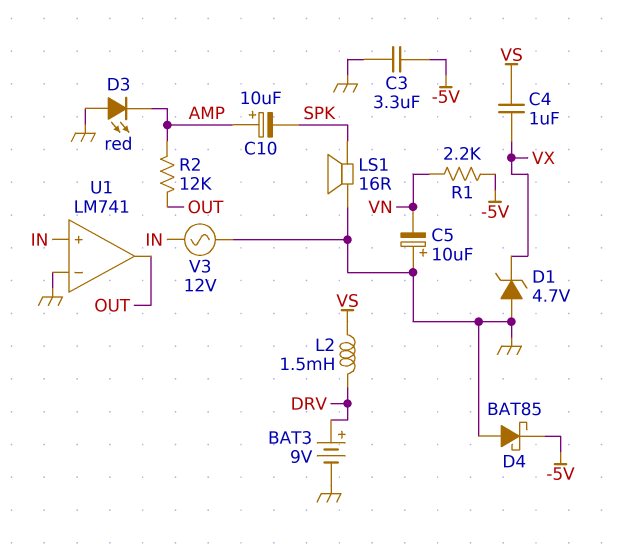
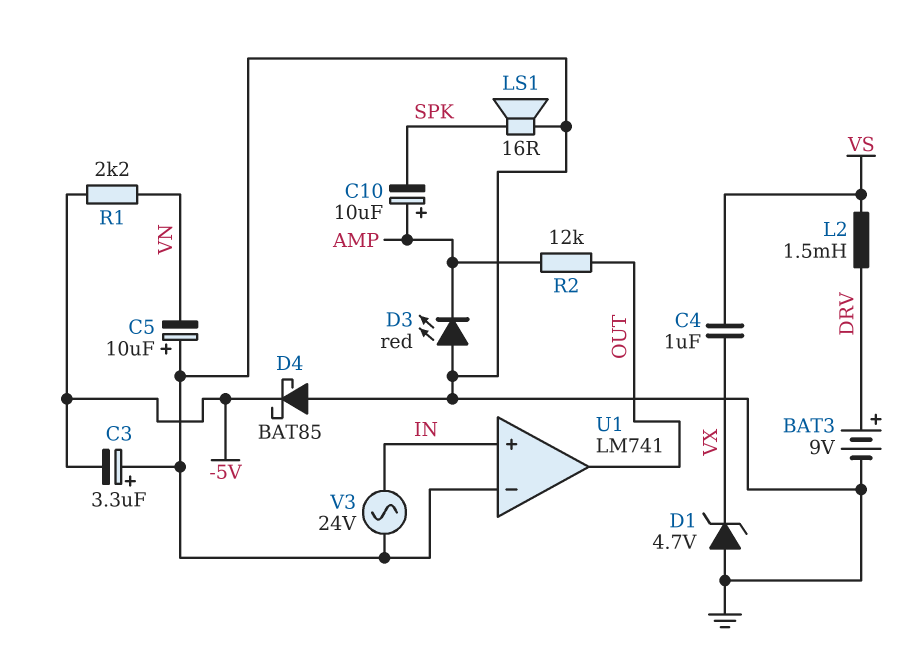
C3: 3.3uF (-5V, GND) -> 3.3uF (plus GND, minus -5V)
V3: AC 12V (GND, IN) -> AC 24V (GND, IN)

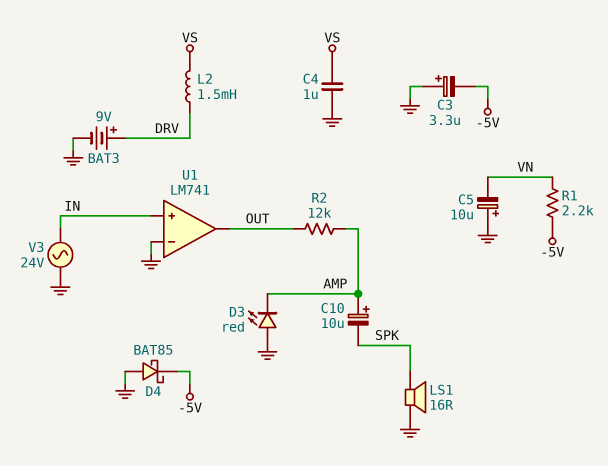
C4: 1uF (VS, VX) -> 1uF (GND, VS)
D1: zener 4.7V (A GND, K VX) -> none

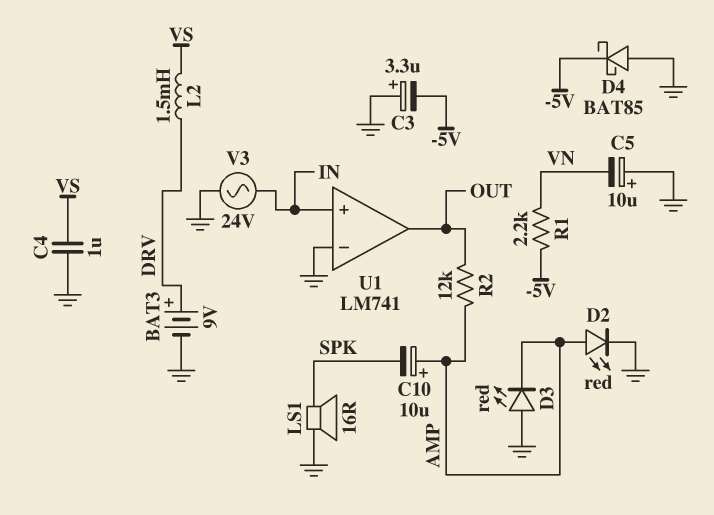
D2: none -> LED red (A AMP, K GND)

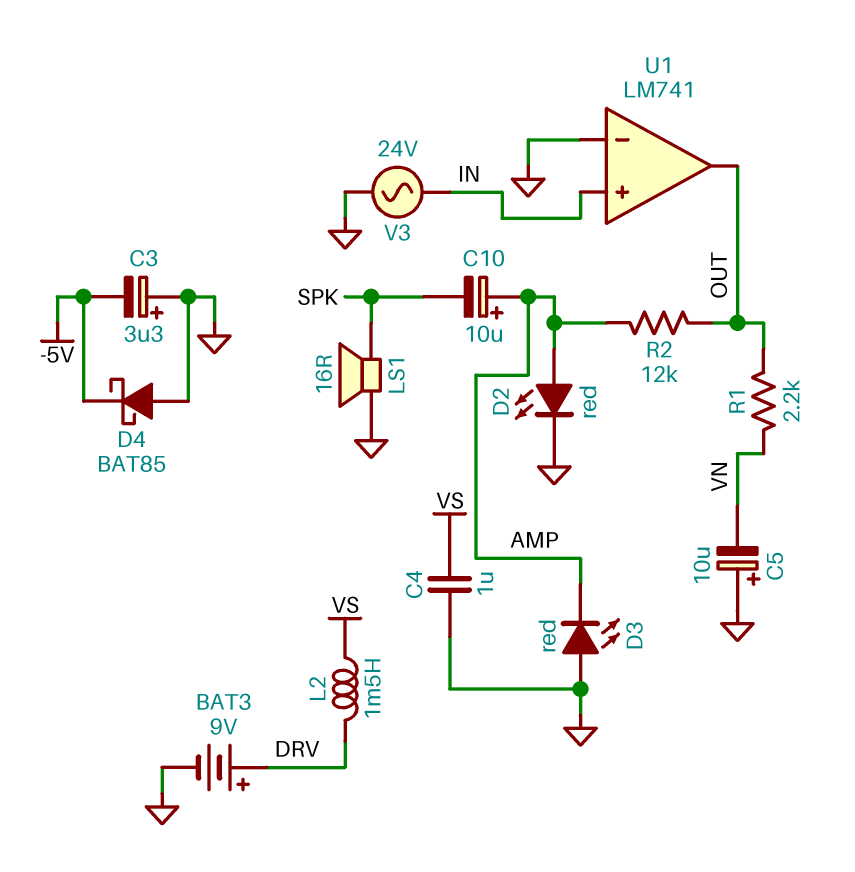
R1: 2.2k (-5V, VN) -> 2.2k (OUT, VN)

